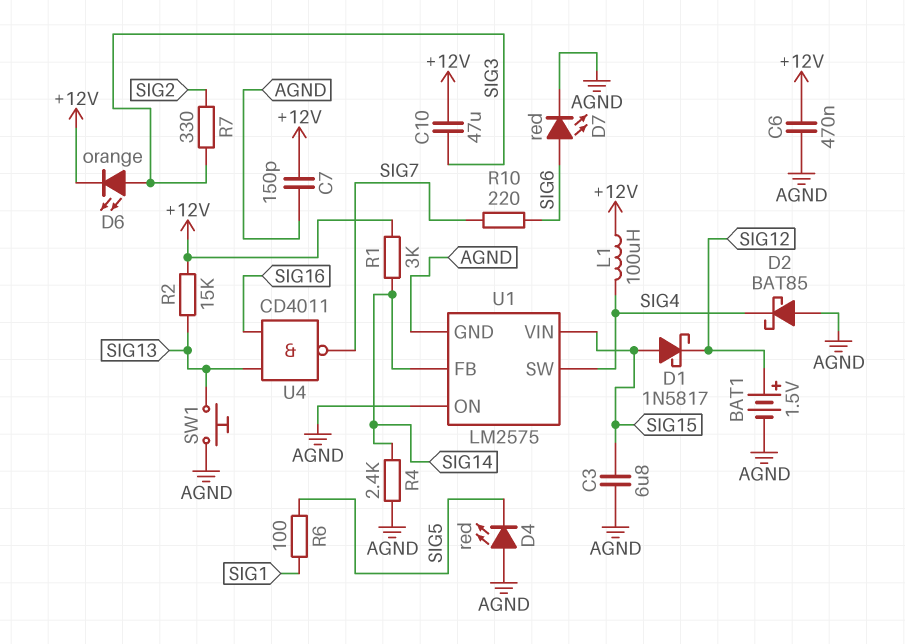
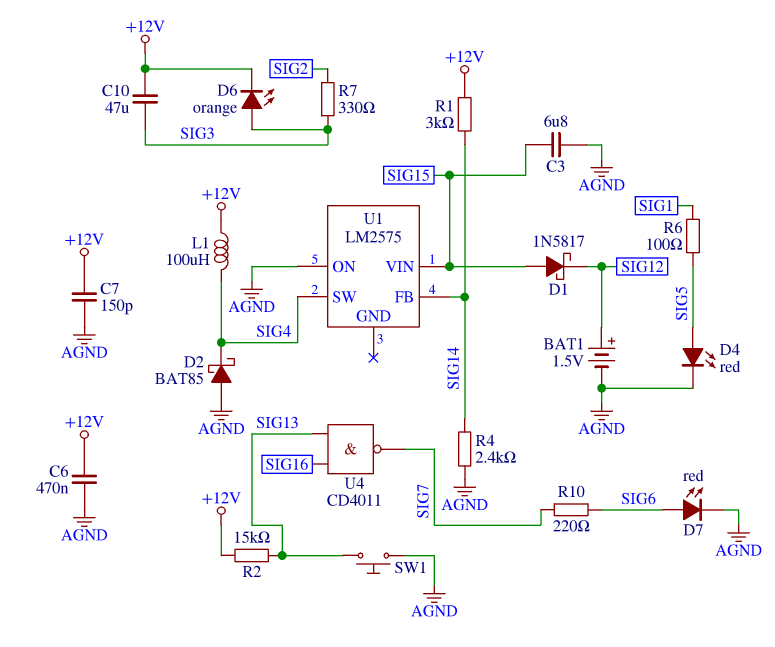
D4: LED red (A AGND, K SIG5) -> LED red (A SIG5, K AGND)
U1 pin GND: AGND -> none

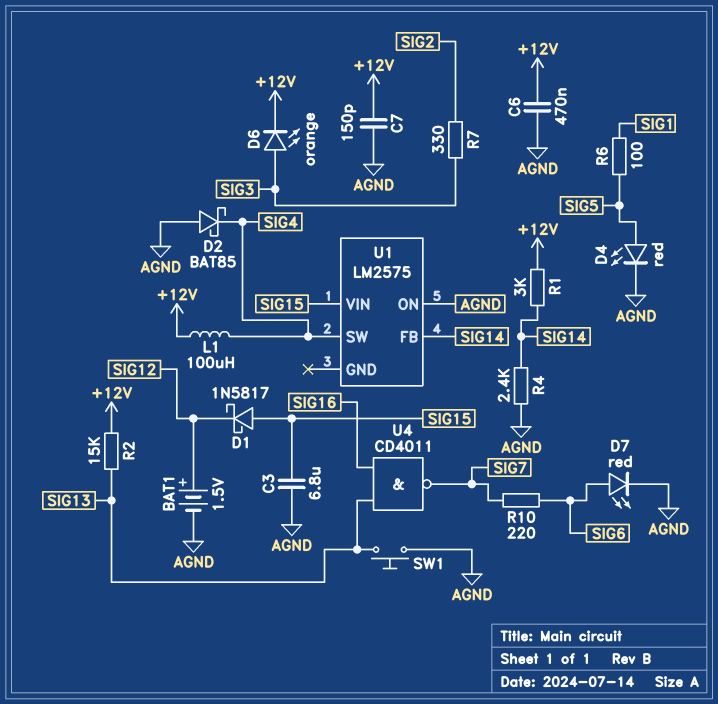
C10: 47uF (+12V, SIG3) -> none

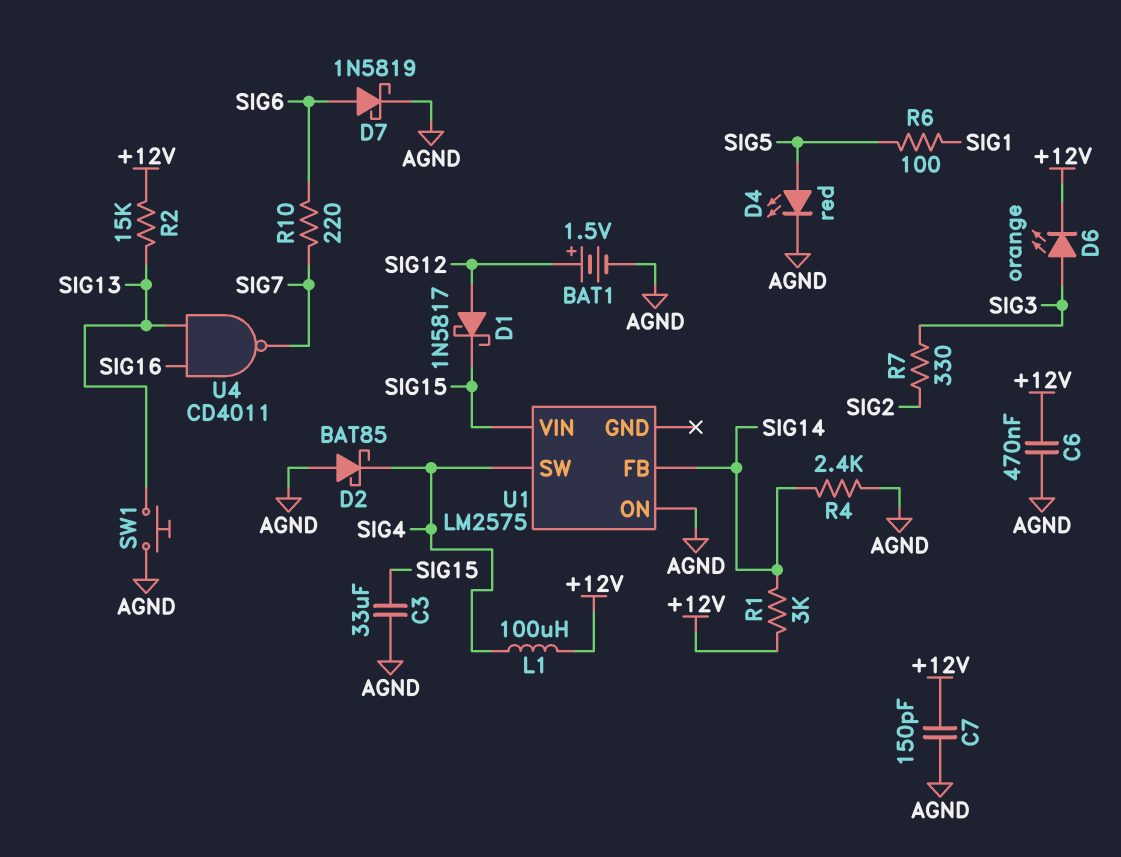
C3: 6.8uF (AGND, SIG15) -> 33uF (AGND, SIG15)
D1: schottky 1N5817 (A SIG15, K SIG12) -> schottky 1N5817 (A SIG12, K SIG15)
D7: LED red (A SIG6, K AGND) -> schottky 1N5819 (A SIG6, K AGND)

